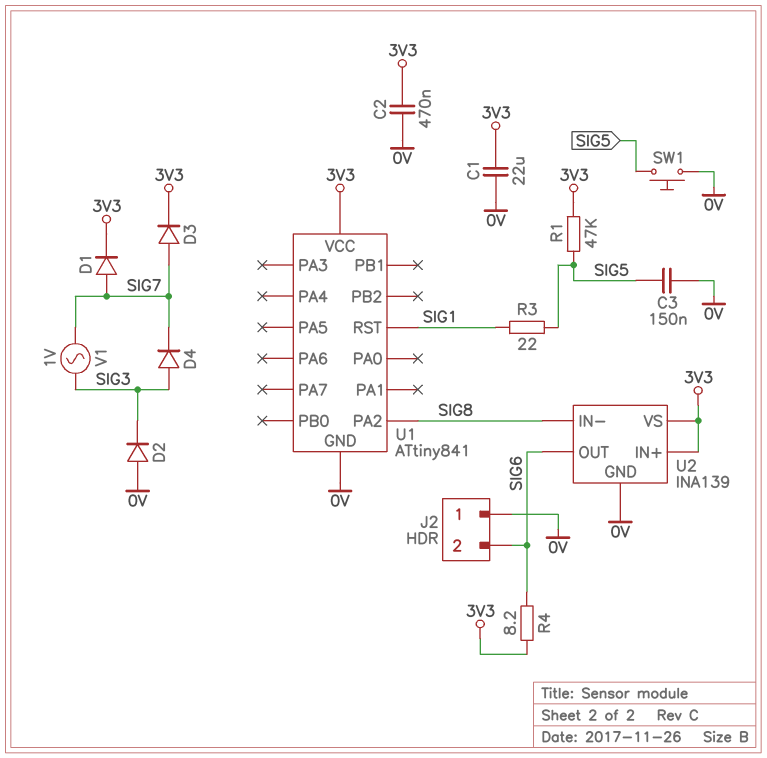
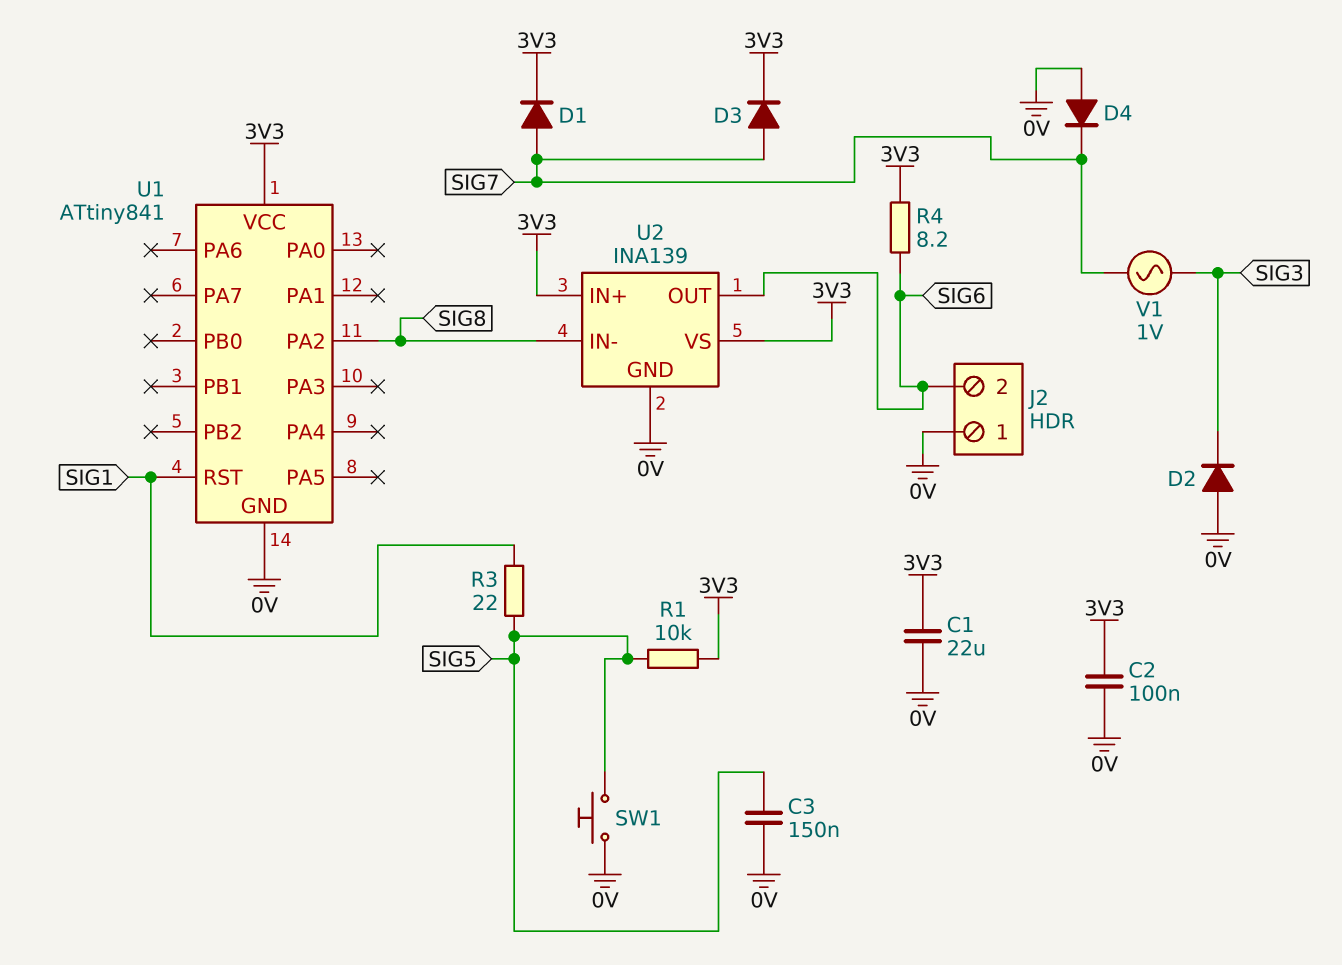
C2: 470nF (0V, 3V3) -> 100nF (0V, 3V3)
D4: diode (A SIG3, K SIG7) -> diode (A 0V, K SIG7)
R1: 47k (3V3, SIG5) -> 10k (3V3, SIG5)

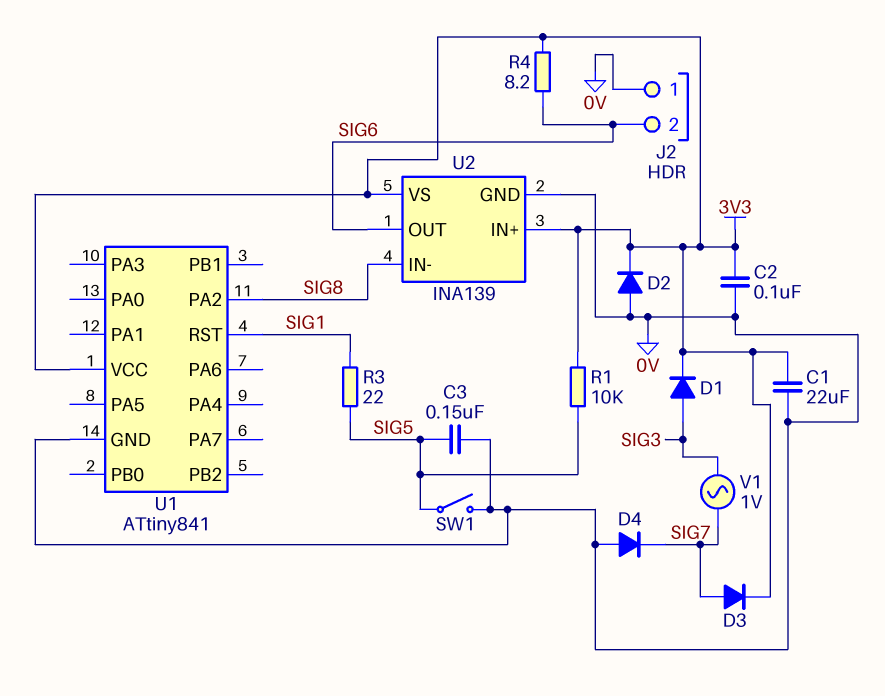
D1: diode (A SIG7, K 3V3) -> diode (A SIG3, K 3V3)
D2: diode (A 0V, K SIG3) -> diode (A 0V, K 3V3)
SW1: button (0V, SIG5) -> switch (0V, SIG5)

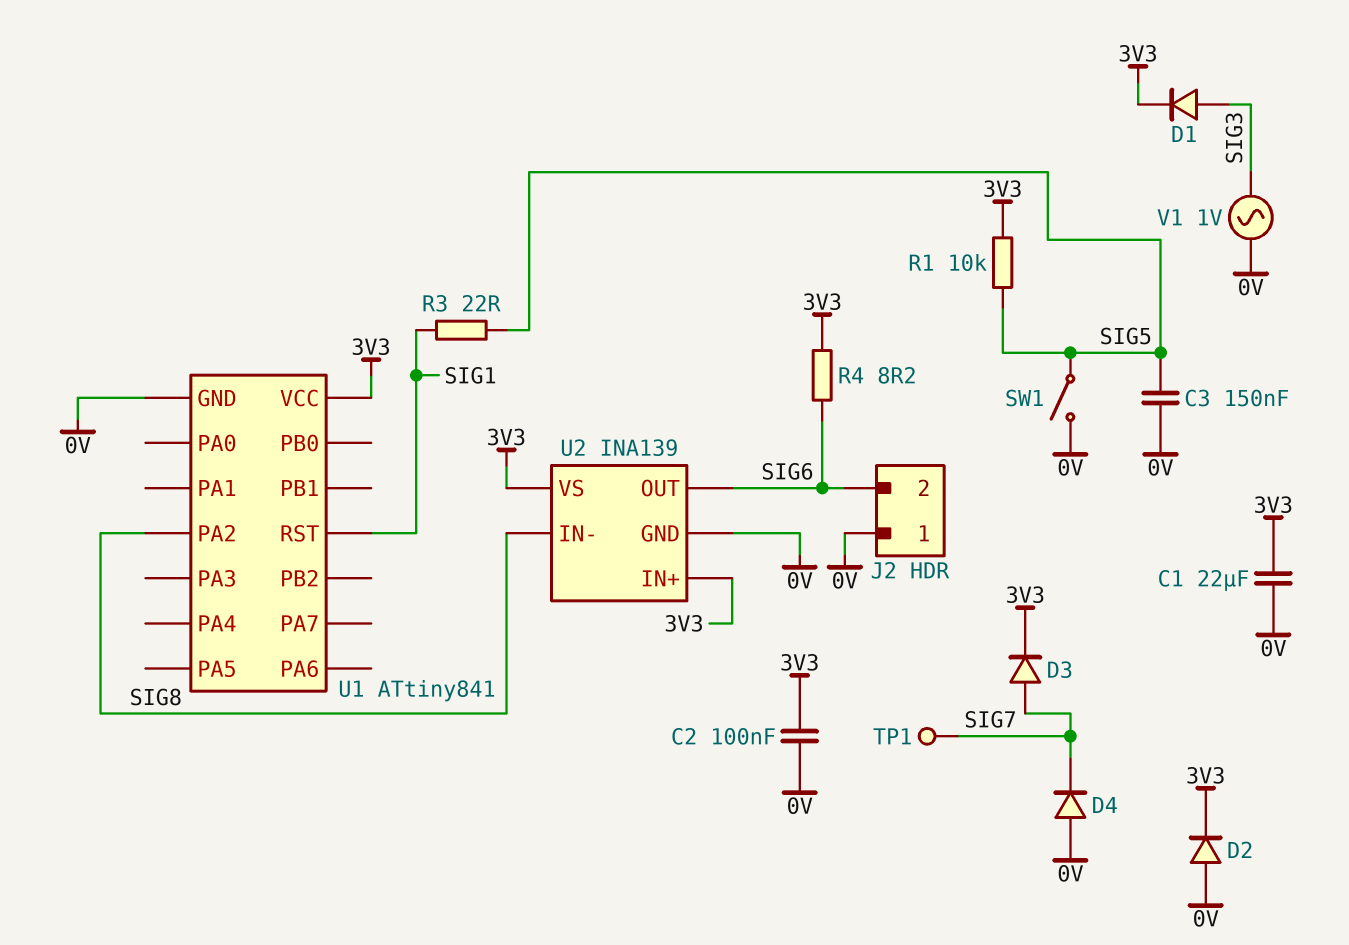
TP1: none -> test point (SIG7)
V1: AC 1V (SIG3, SIG7) -> AC 1V (0V, SIG3)

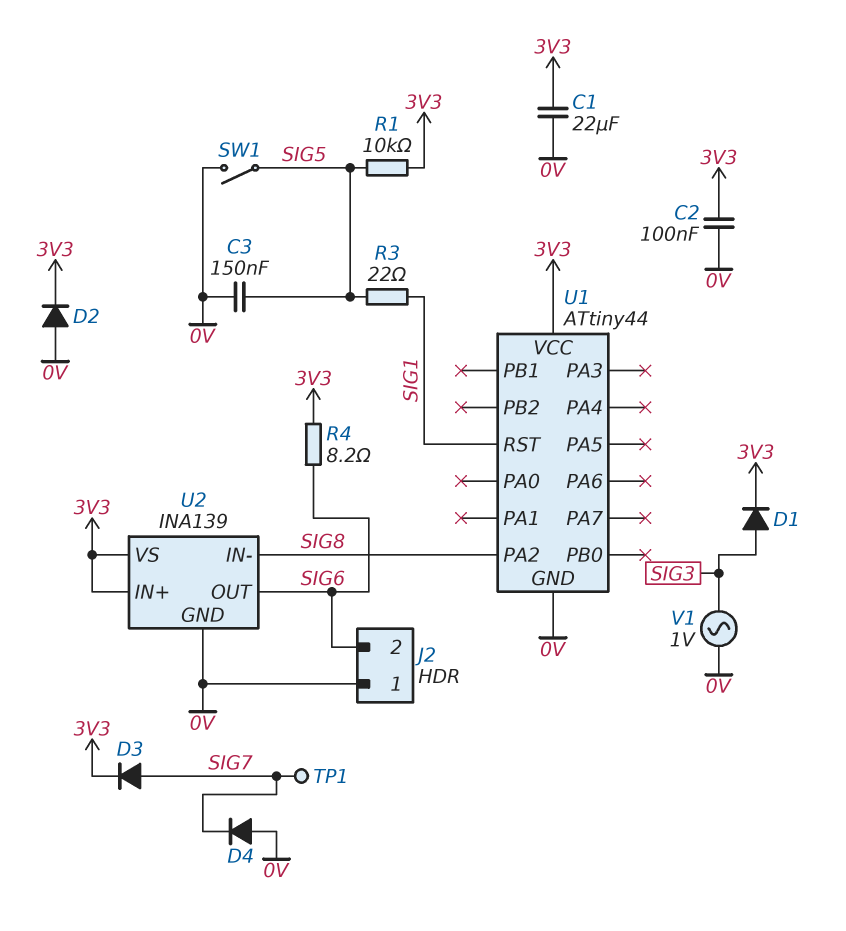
U1: ATtiny841 -> ATtiny44

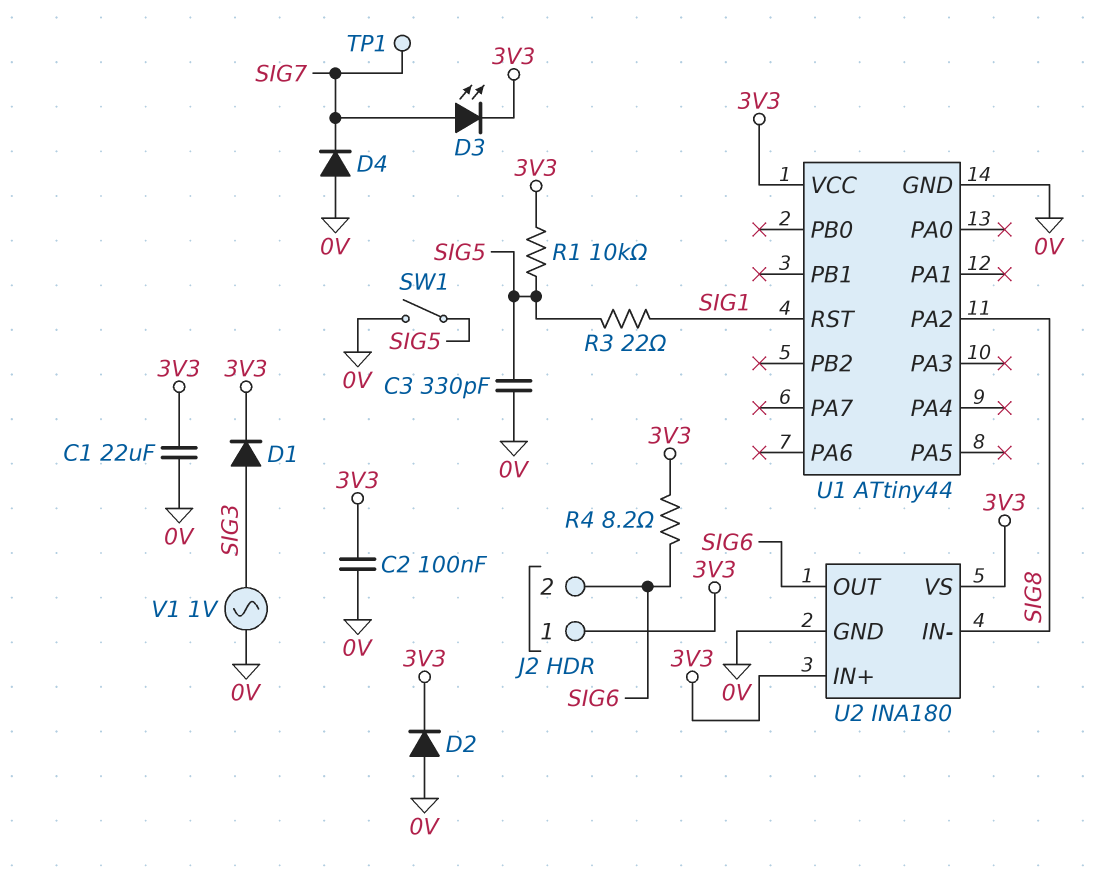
C3: 150nF (0V, SIG5) -> 330pF (0V, SIG5)
D3: diode (A SIG7, K 3V3) -> LED (A SIG7, K 3V3)
J2 pin 1: 0V -> 3V3
U2: INA139 -> INA180

